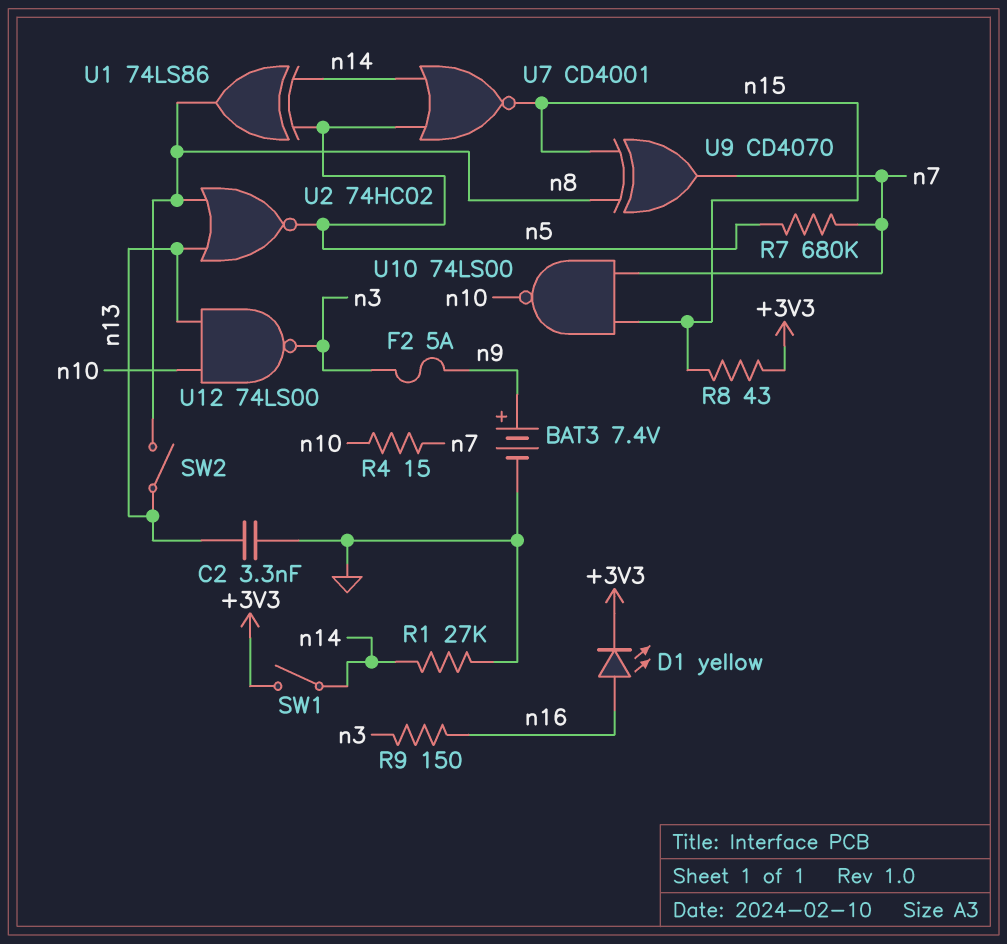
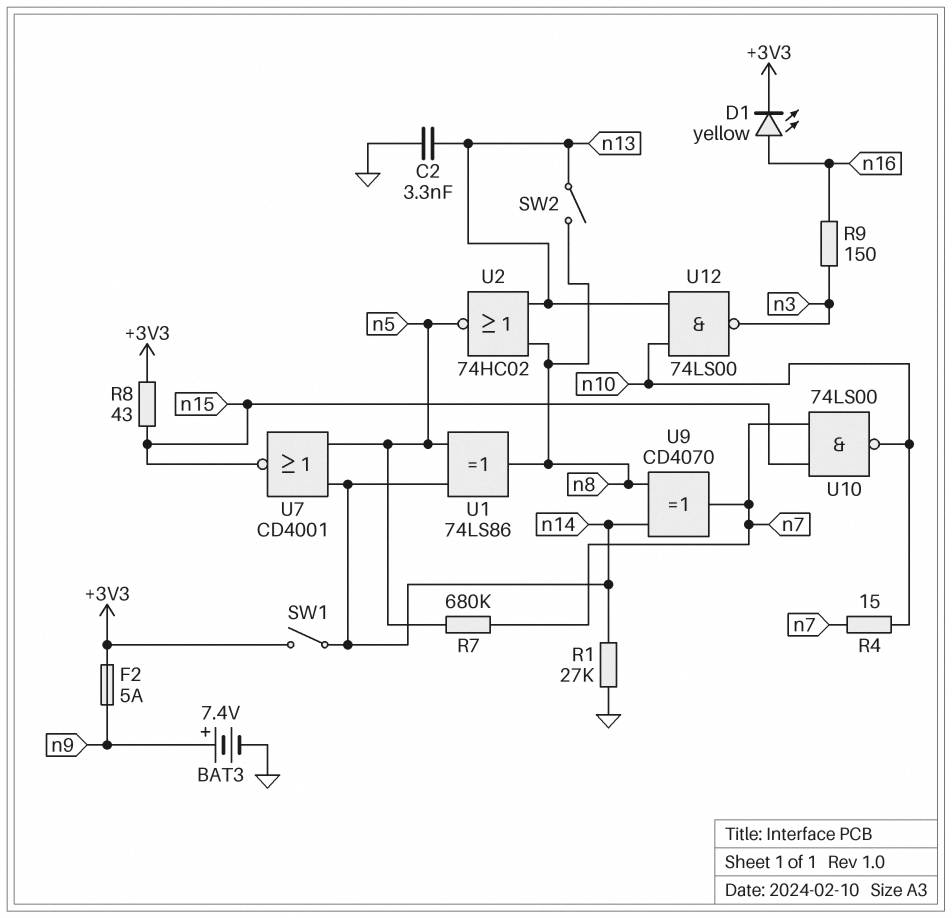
F2: 5A (n3, n9) -> 5A (+3V3, n9)
U9: XOR CD4070 (in n8, in n15, out n7) -> XOR CD4070 (in n8, in n14, out n7)

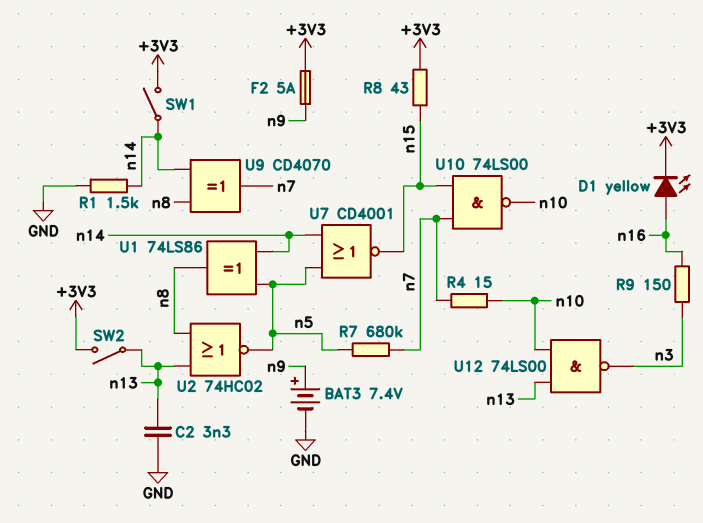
R1: 27k (GND, n14) -> 1.5k (GND, n14)
SW2: switch (n8, n13) -> switch (+3V3, n13)

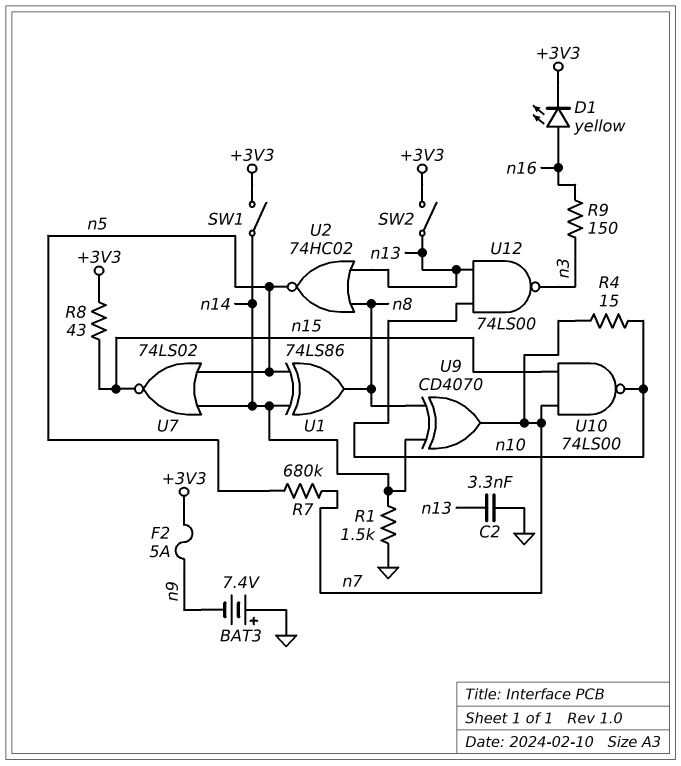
BAT3: 7.4V (plus n9, minus GND) -> 7.4V (plus GND, minus n9)
U7: NOR CD4001 (in n5, in n14, out n15) -> NOR 74LS02 (in n5, in n14, out n15)

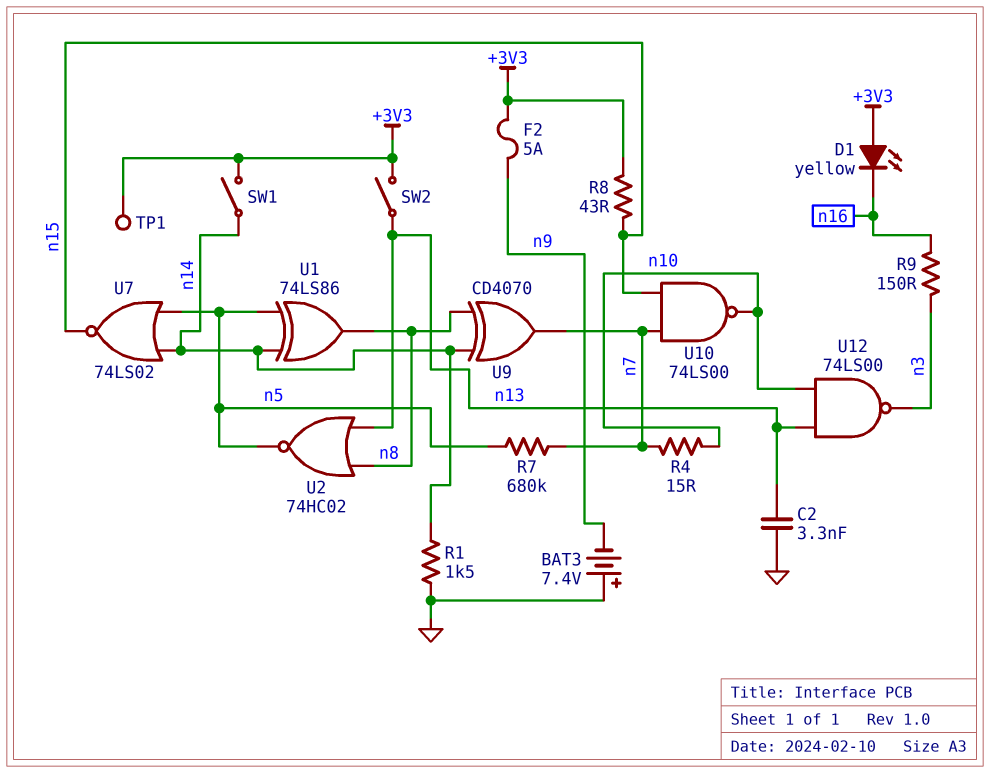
D1: LED yellow (A n16, K +3V3) -> LED yellow (A +3V3, K n16)
TP1: none -> test point (+3V3)

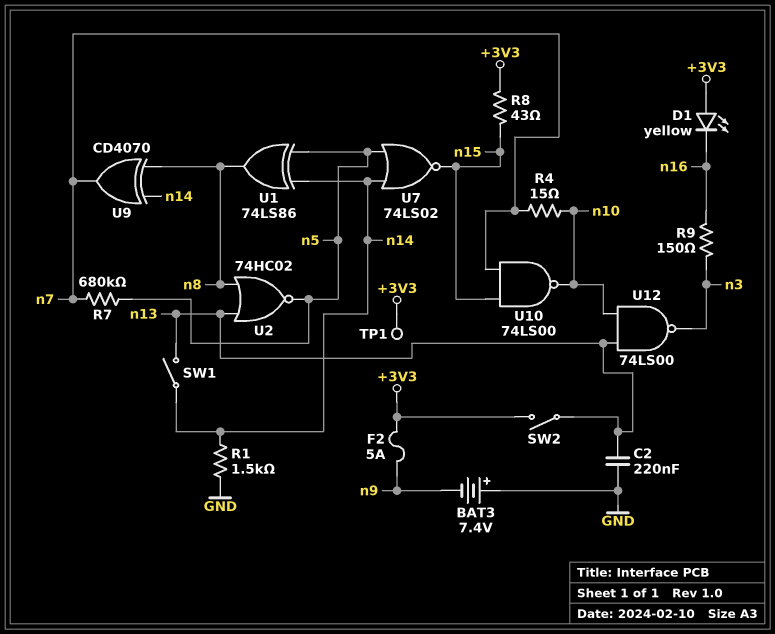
C2: 3.3nF (GND, n13) -> 220nF (GND, n13)
SW1: switch (+3V3, n14) -> switch (n13, n14)

